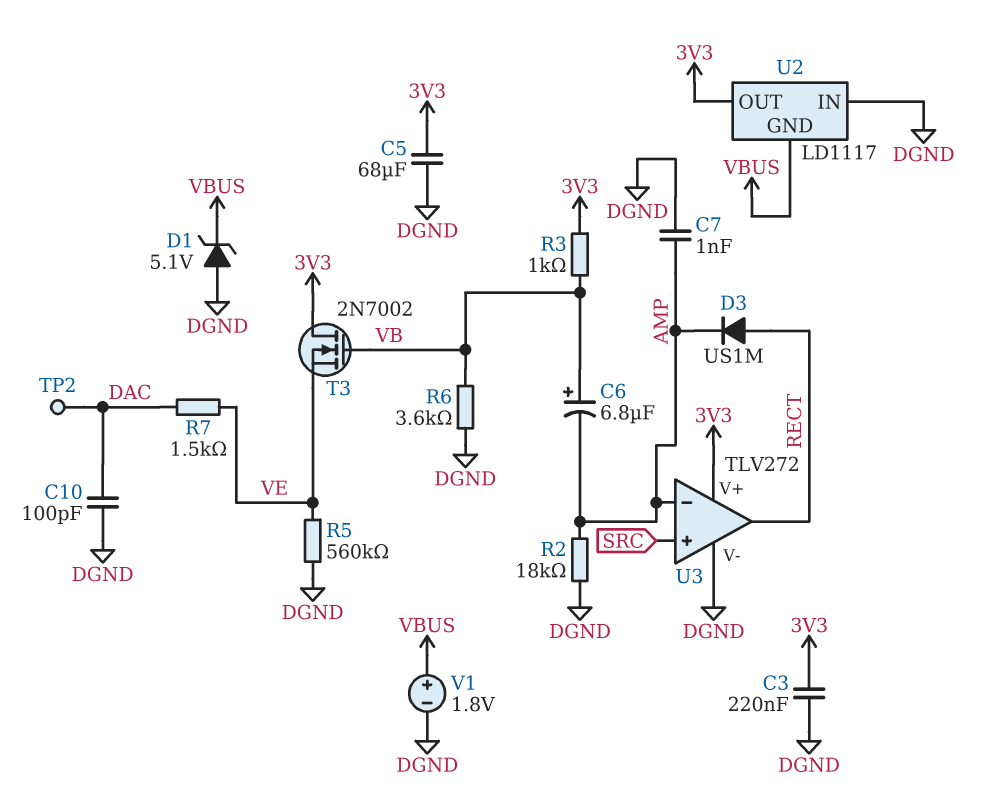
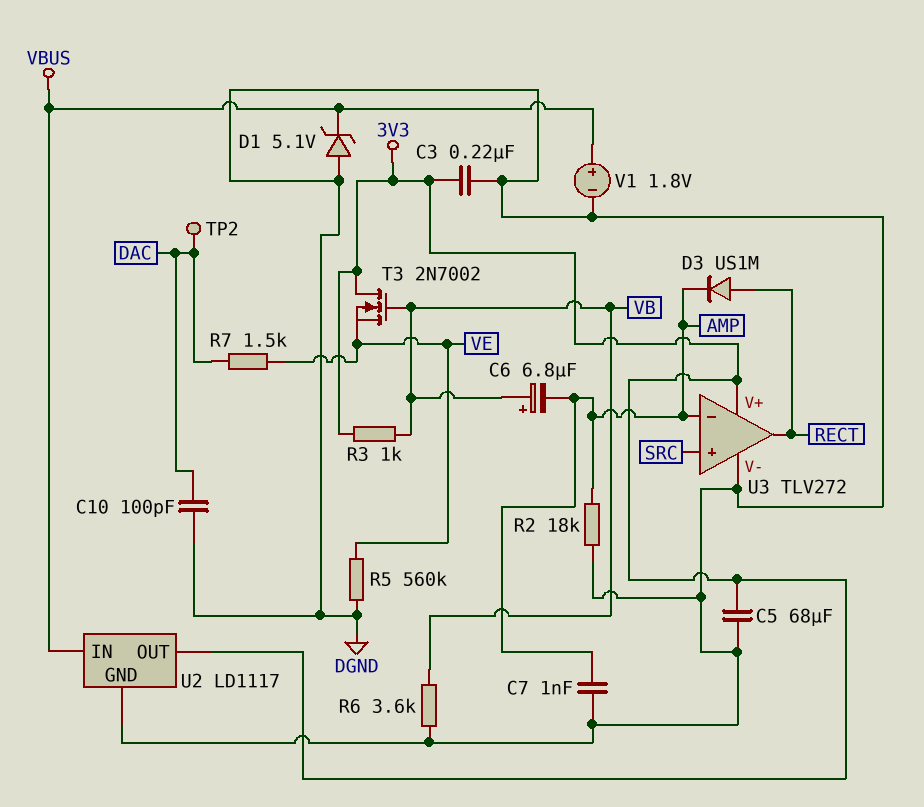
U2 pin GND: VBUS -> DGND
U2 pin IN: DGND -> VBUS

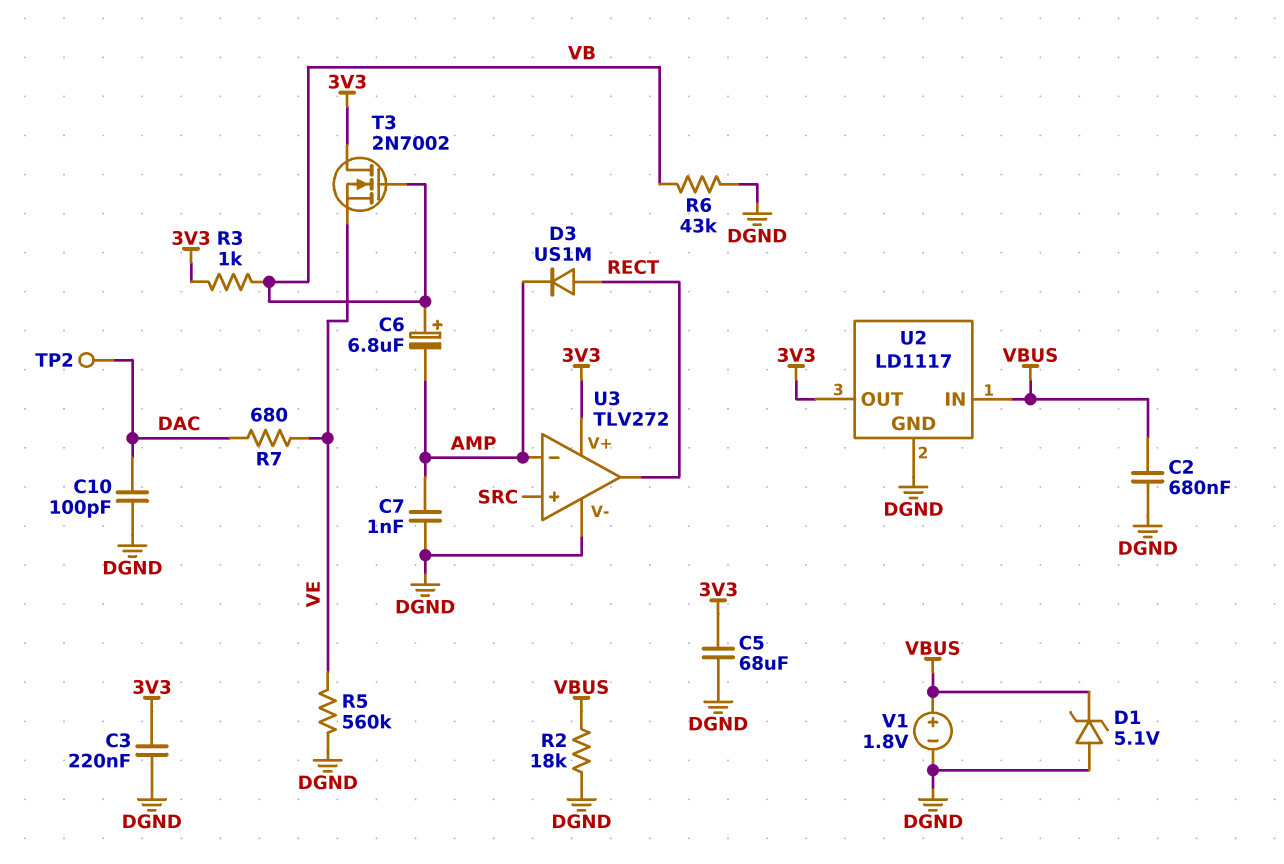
C2: none -> 680nF (DGND, VBUS)
R2: 18k (AMP, DGND) -> 18k (DGND, VBUS)
R6: 3.6k (DGND, VB) -> 43k (DGND, VB)
R7: 1.5k (DAC, VE) -> 680 (DAC, VE)

